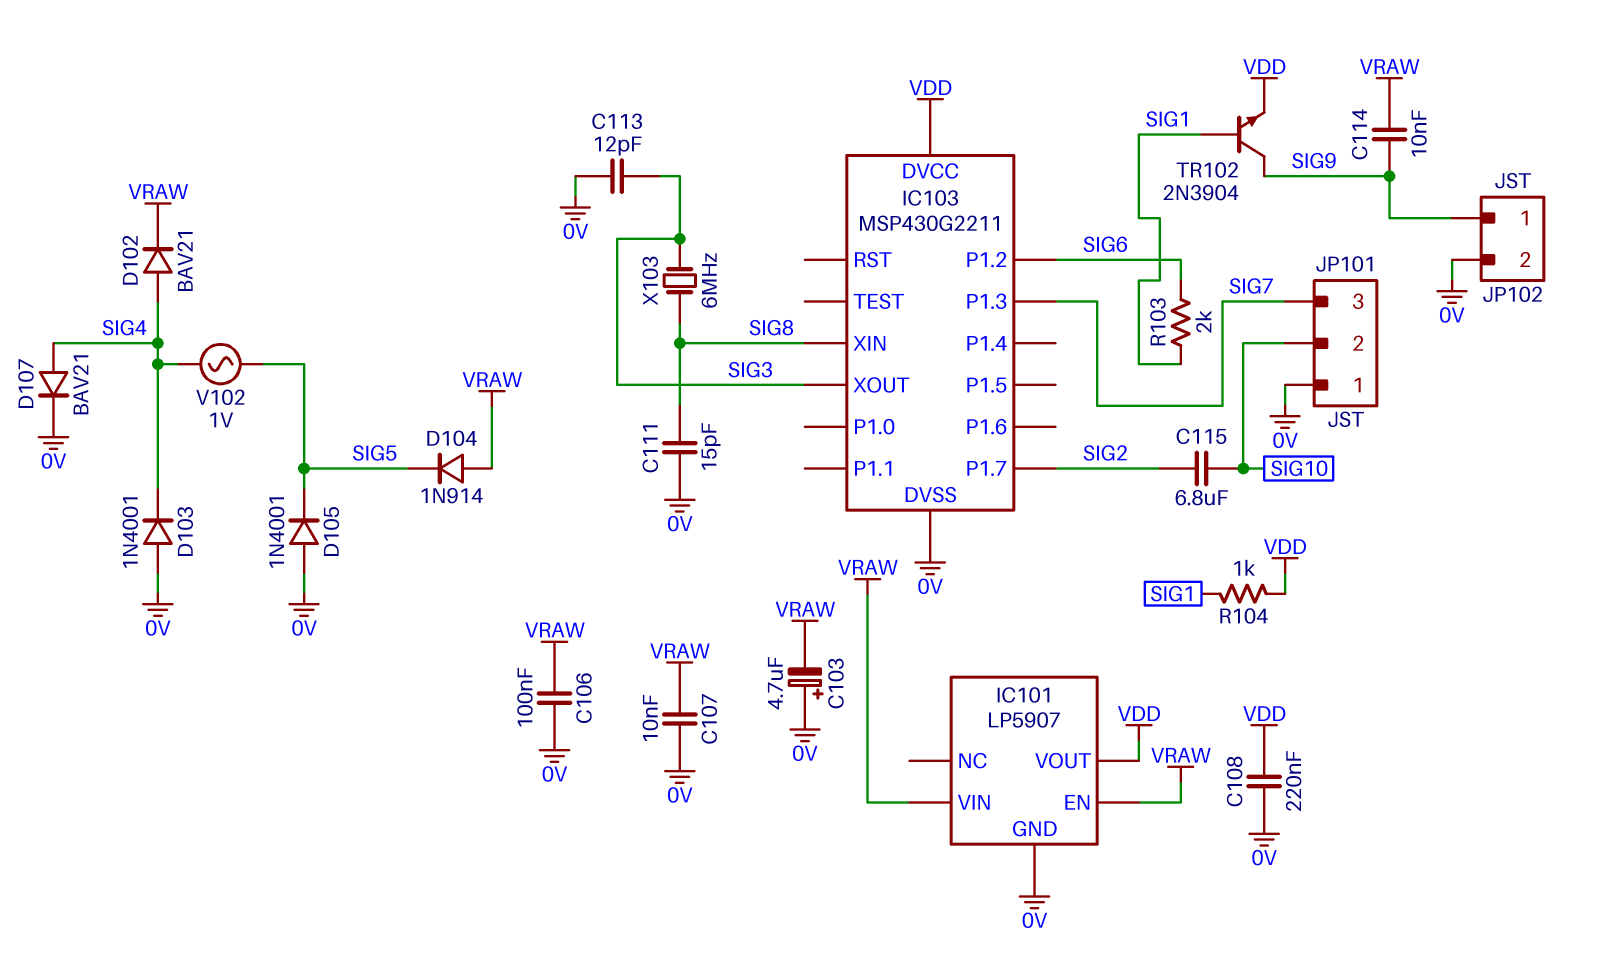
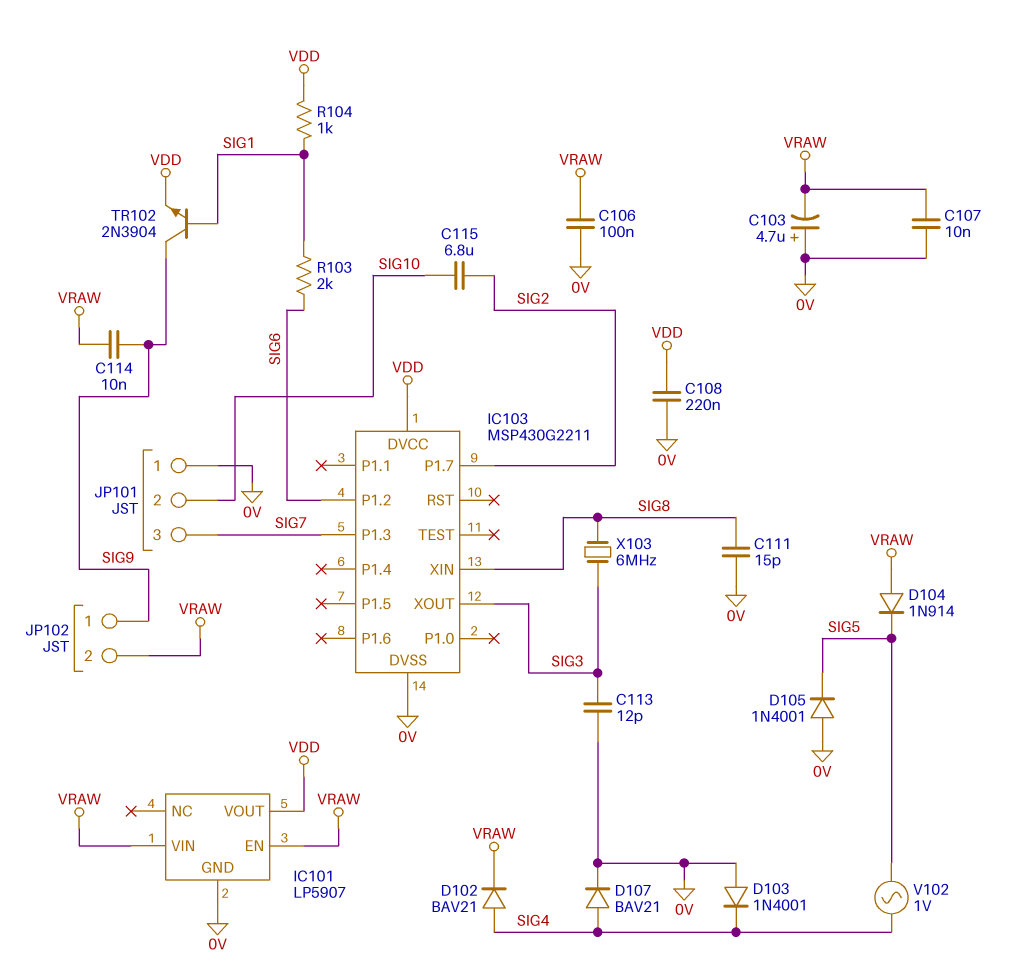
JP102 pin 2: 0V -> VRAW

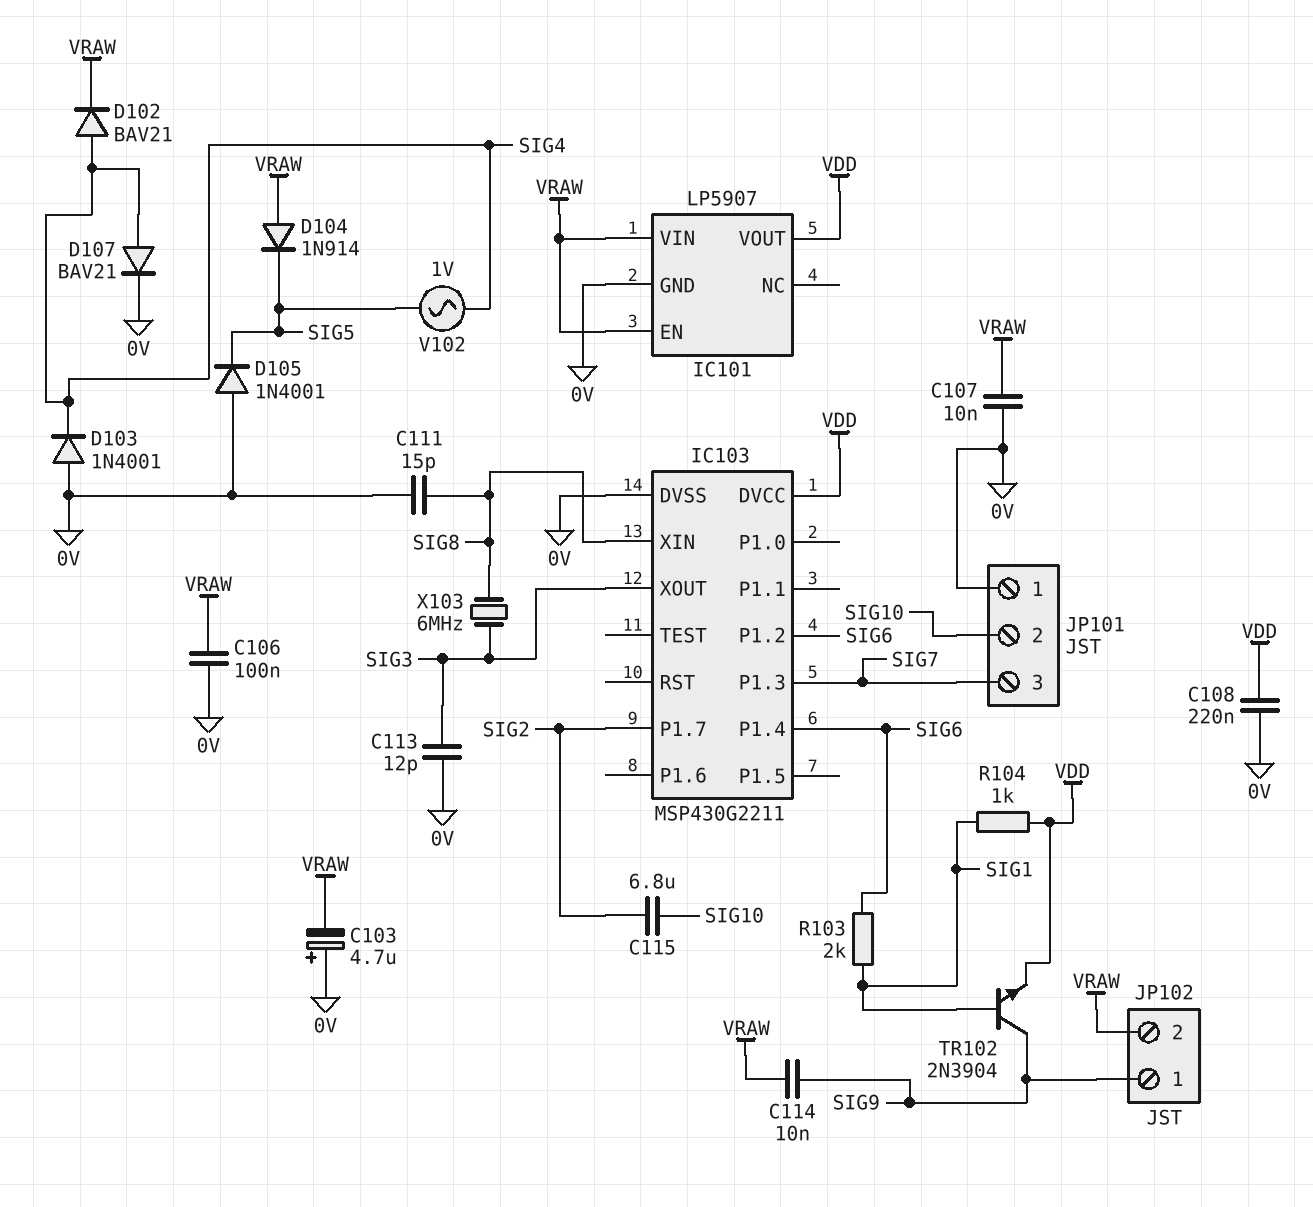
IC103 pin P1.4: none -> SIG6

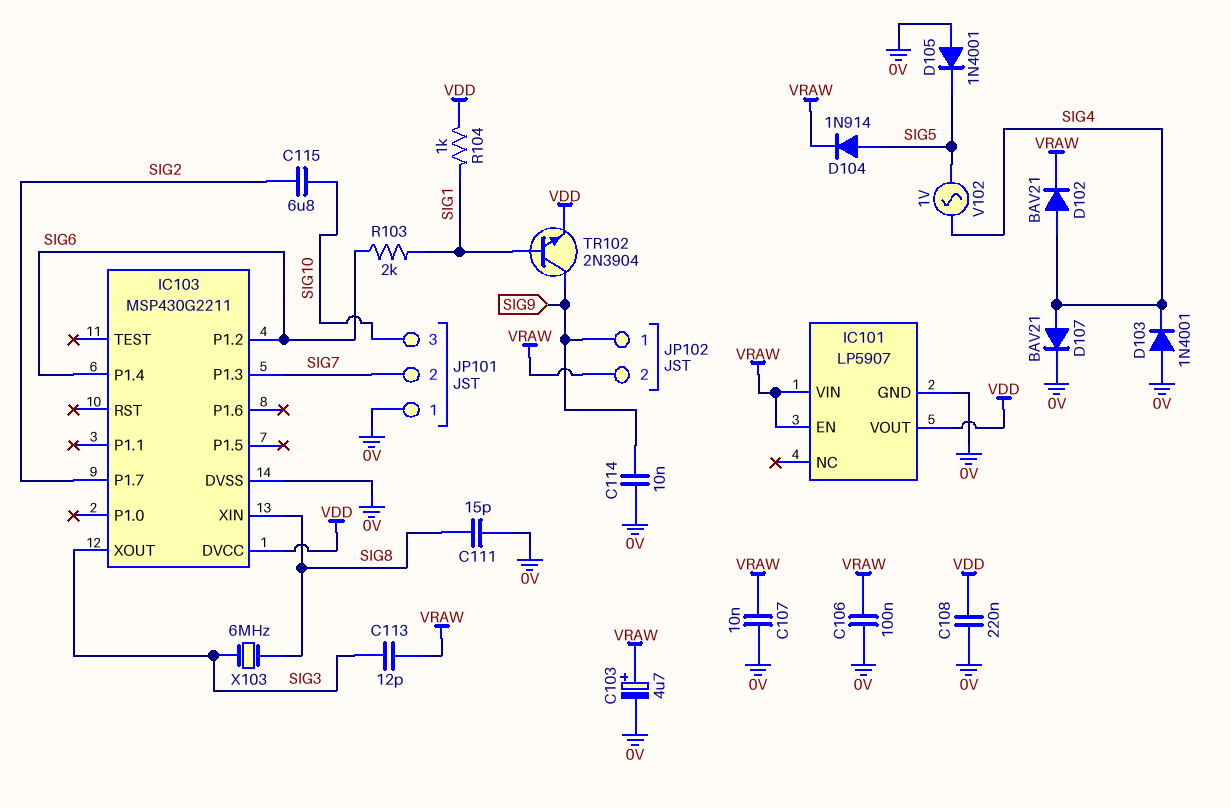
C103: 4.7uF (plus 0V, minus VRAW) -> 4.7uF (plus VRAW, minus 0V)
C113: 12pF (0V, SIG3) -> 12pF (SIG3, VRAW)
C114: 10nF (SIG9, VRAW) -> 10nF (0V, SIG9)
D104: diode 1N914 (A VRAW, K SIG5) -> diode 1N914 (A SIG5, K VRAW)
JP101 pin 2: SIG10 -> SIG7
JP101 pin 3: SIG7 -> SIG10

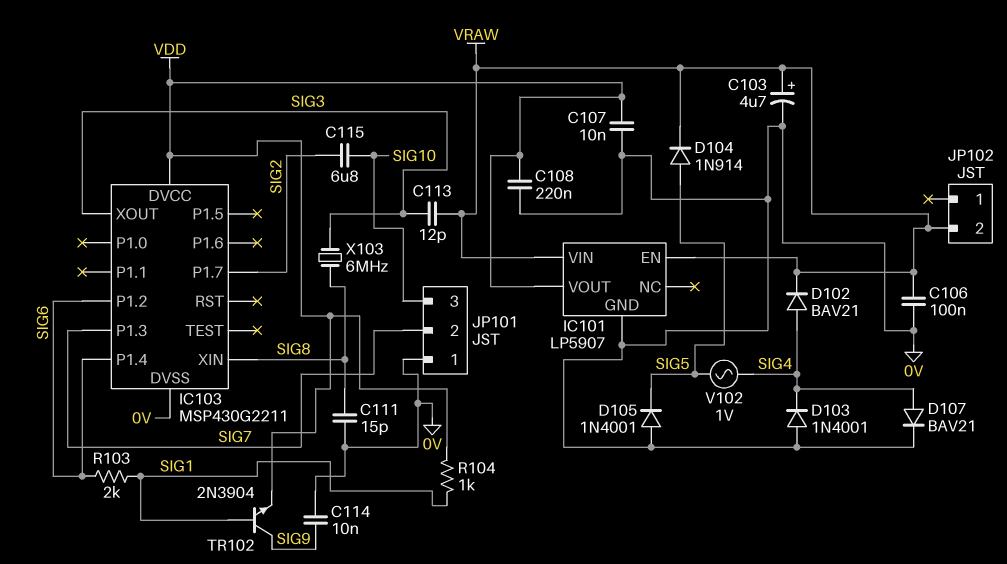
C107: 10nF (0V, VRAW) -> 10nF (0V, VDD)
JP102 pin 1: SIG9 -> none

